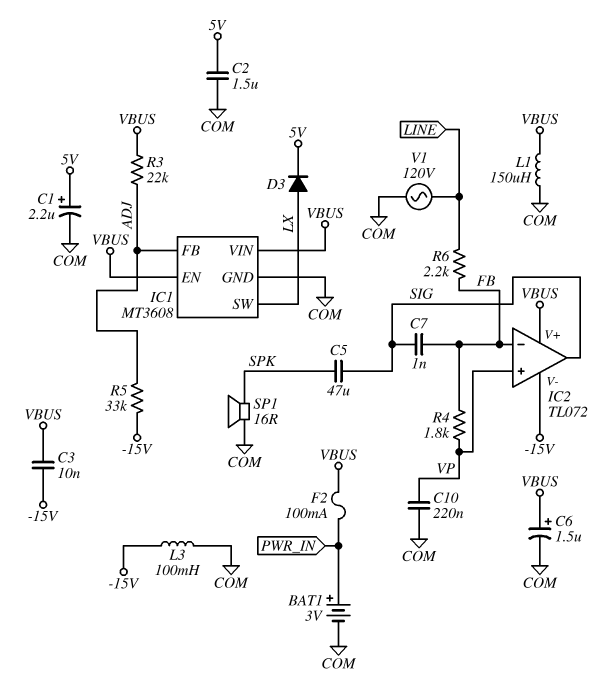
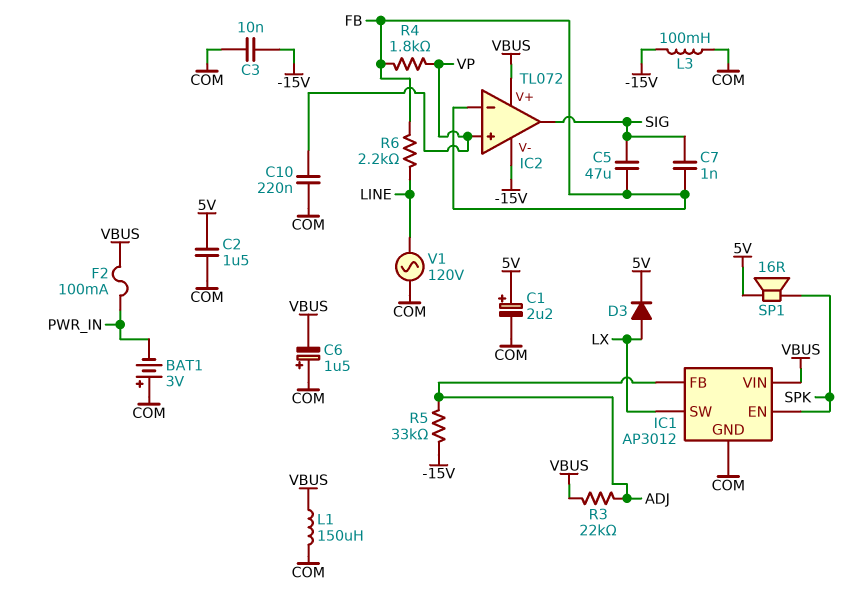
BAT1: 3V (plus PWR_IN, minus COM) -> 3V (plus COM, minus PWR_IN)
C3: 10nF (-15V, VBUS) -> 10nF (-15V, COM)
C5: 47uF (SIG, SPK) -> 47uF (FB, SIG)
C6: 1.5uF (plus VBUS, minus COM) -> 1.5uF (plus COM, minus VBUS)
IC1: MT3608 -> AP3012
IC1 pin EN: VBUS -> SPK
SP1: speaker 16R (COM, SPK) -> speaker 16R (5V, SPK)

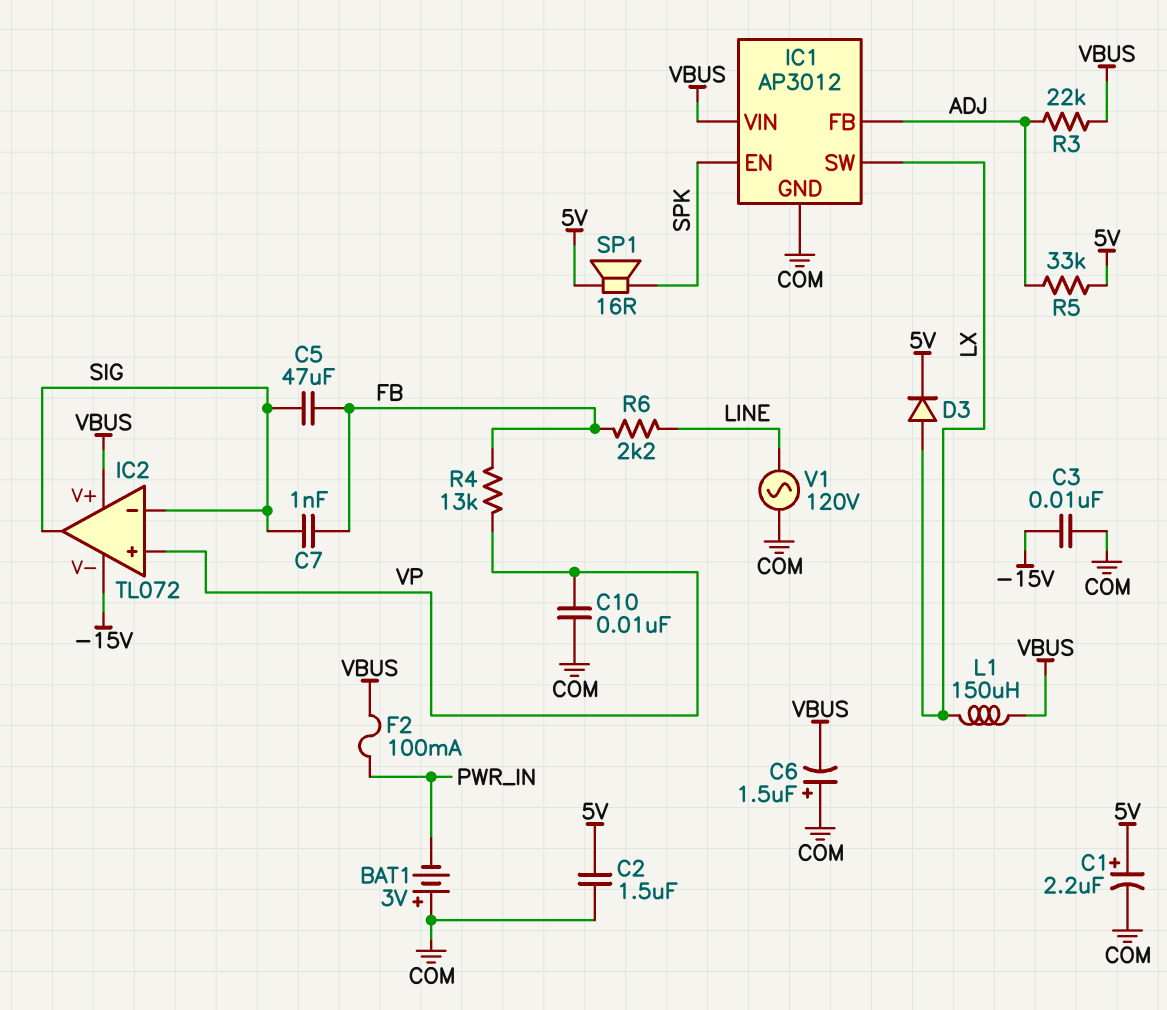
C10: 220nF (COM, VP) -> 10nF (COM, VP)
IC2 pin in-: FB -> SIG
L1: 150uH (COM, VBUS) -> 150uH (LX, VBUS)
L3: 100mH (-15V, COM) -> none
R4: 1.8k (FB, VP) -> 13k (FB, VP)
R5: 33k (-15V, ADJ) -> 33k (5V, ADJ)

